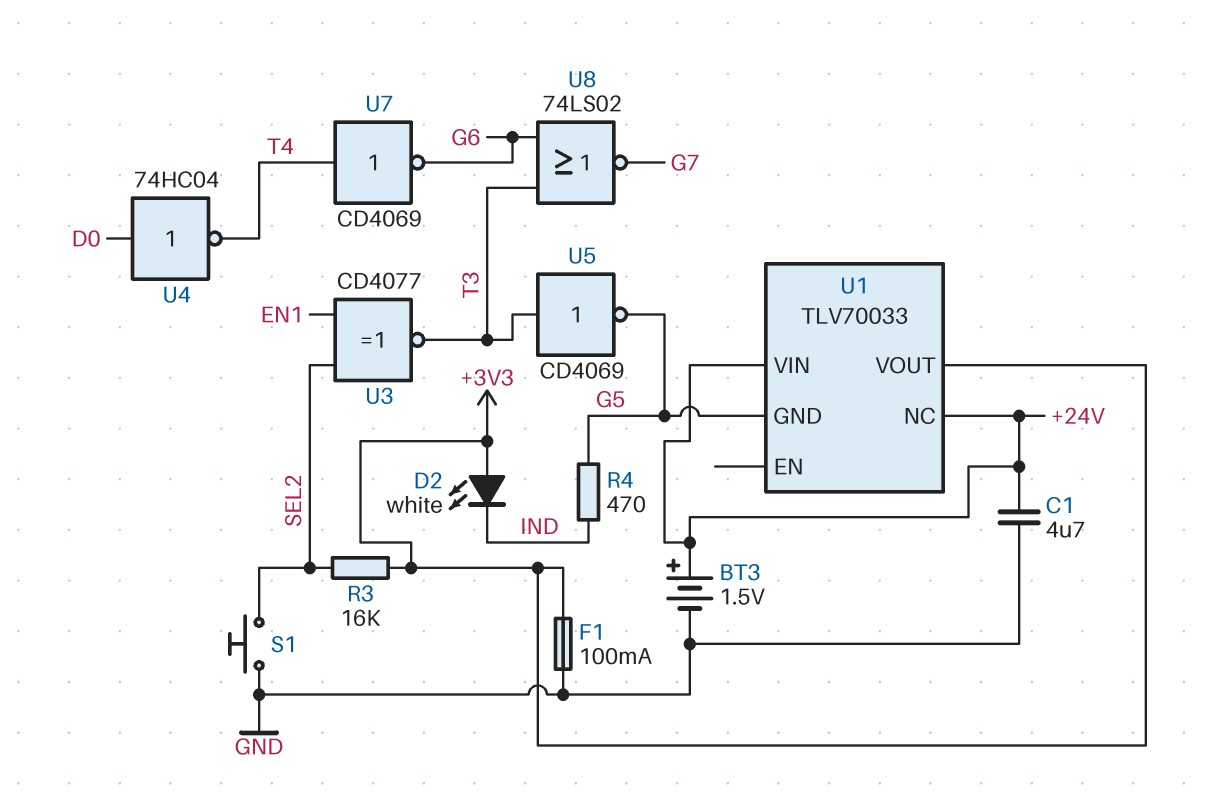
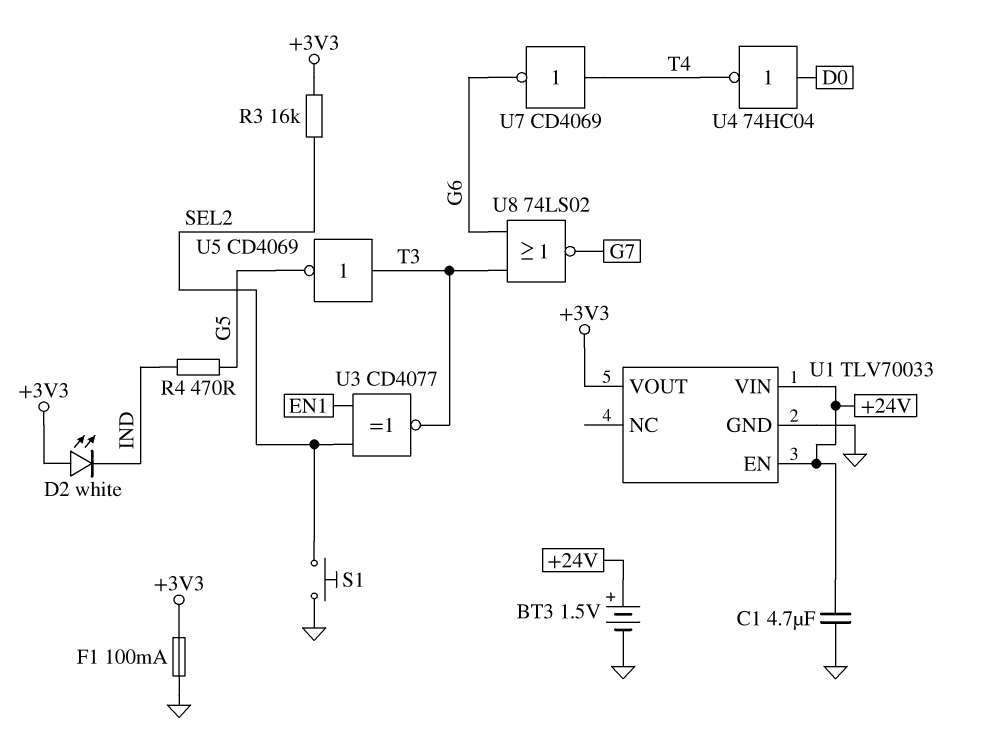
U1 pin EN: none -> +24V
U1 pin GND: G5 -> GND
U1 pin NC: +24V -> none

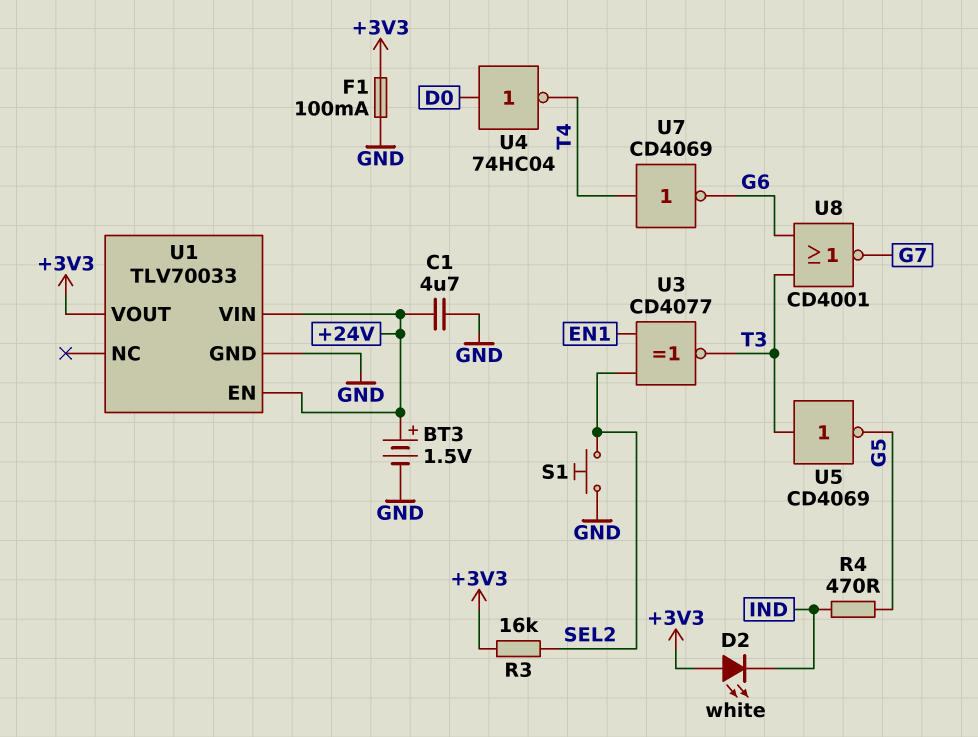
U8: NOR 74LS02 (in G6, in T3, out G7) -> NOR CD4001 (in G6, in T3, out G7)

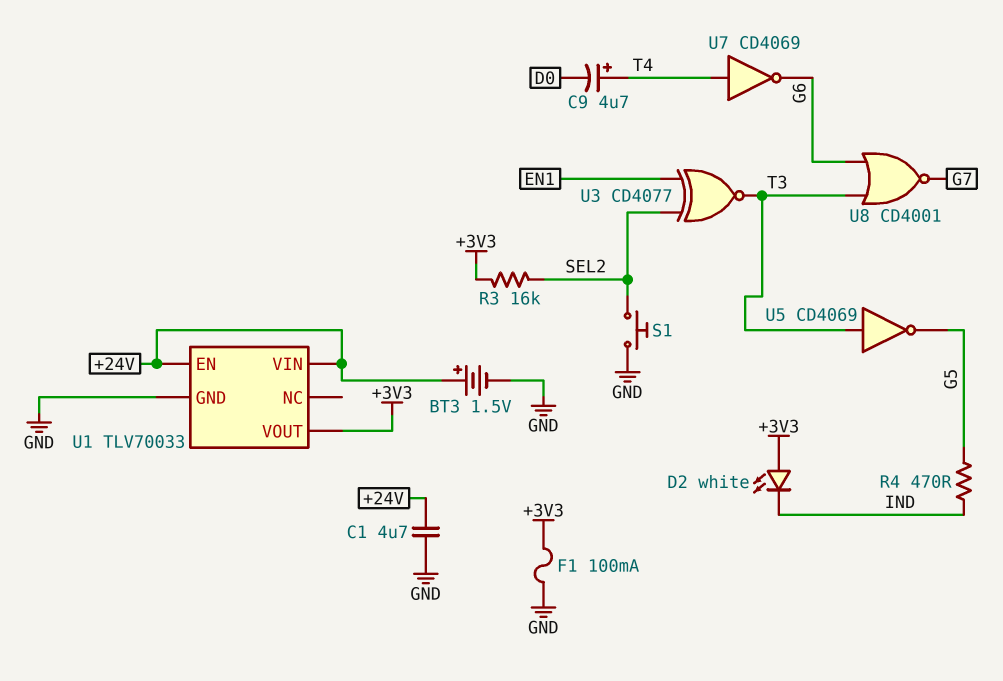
C9: none -> 4.7uF (plus T4, minus D0)
U4: NOT 74HC04 (in D0, out T4) -> none

